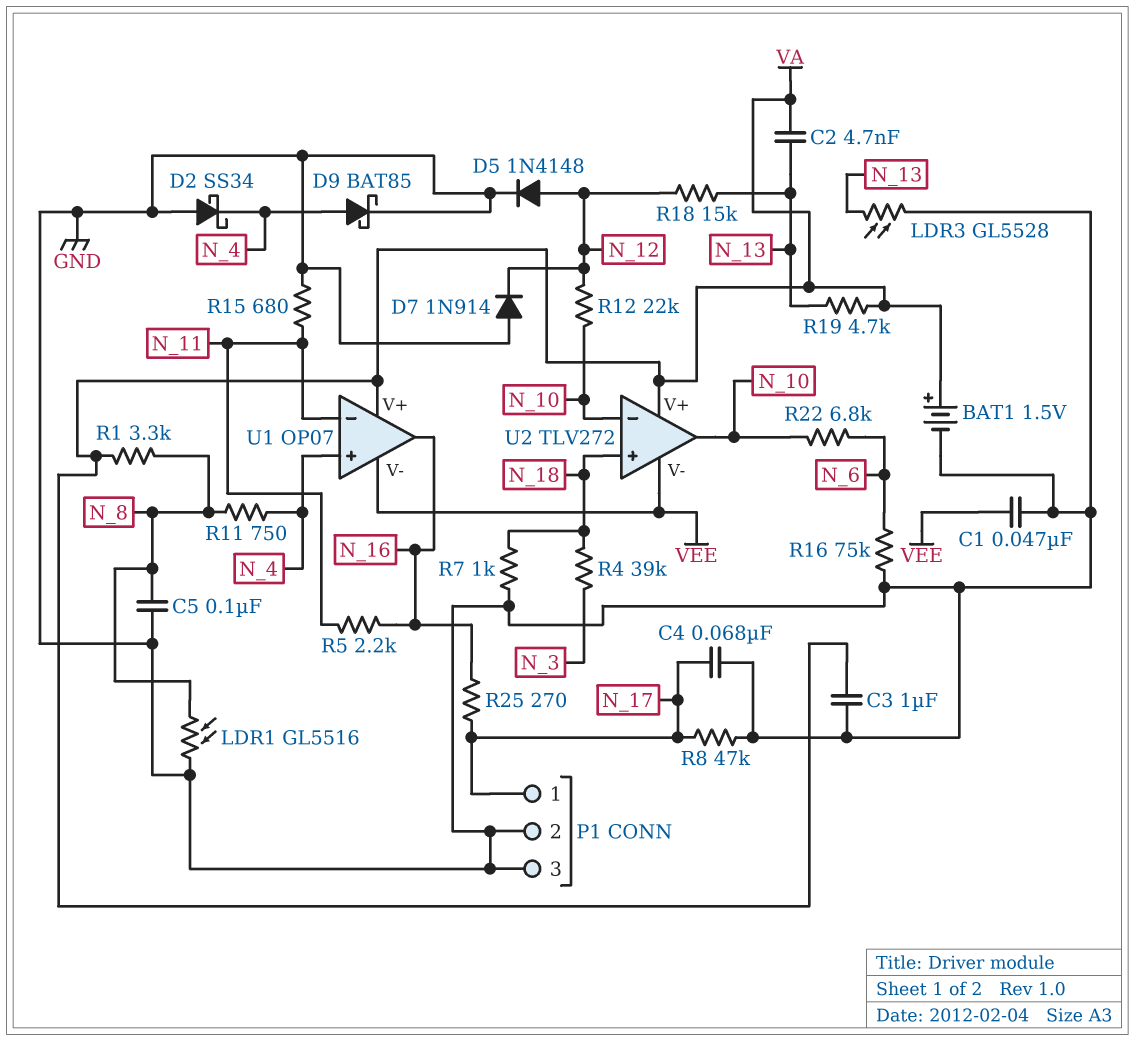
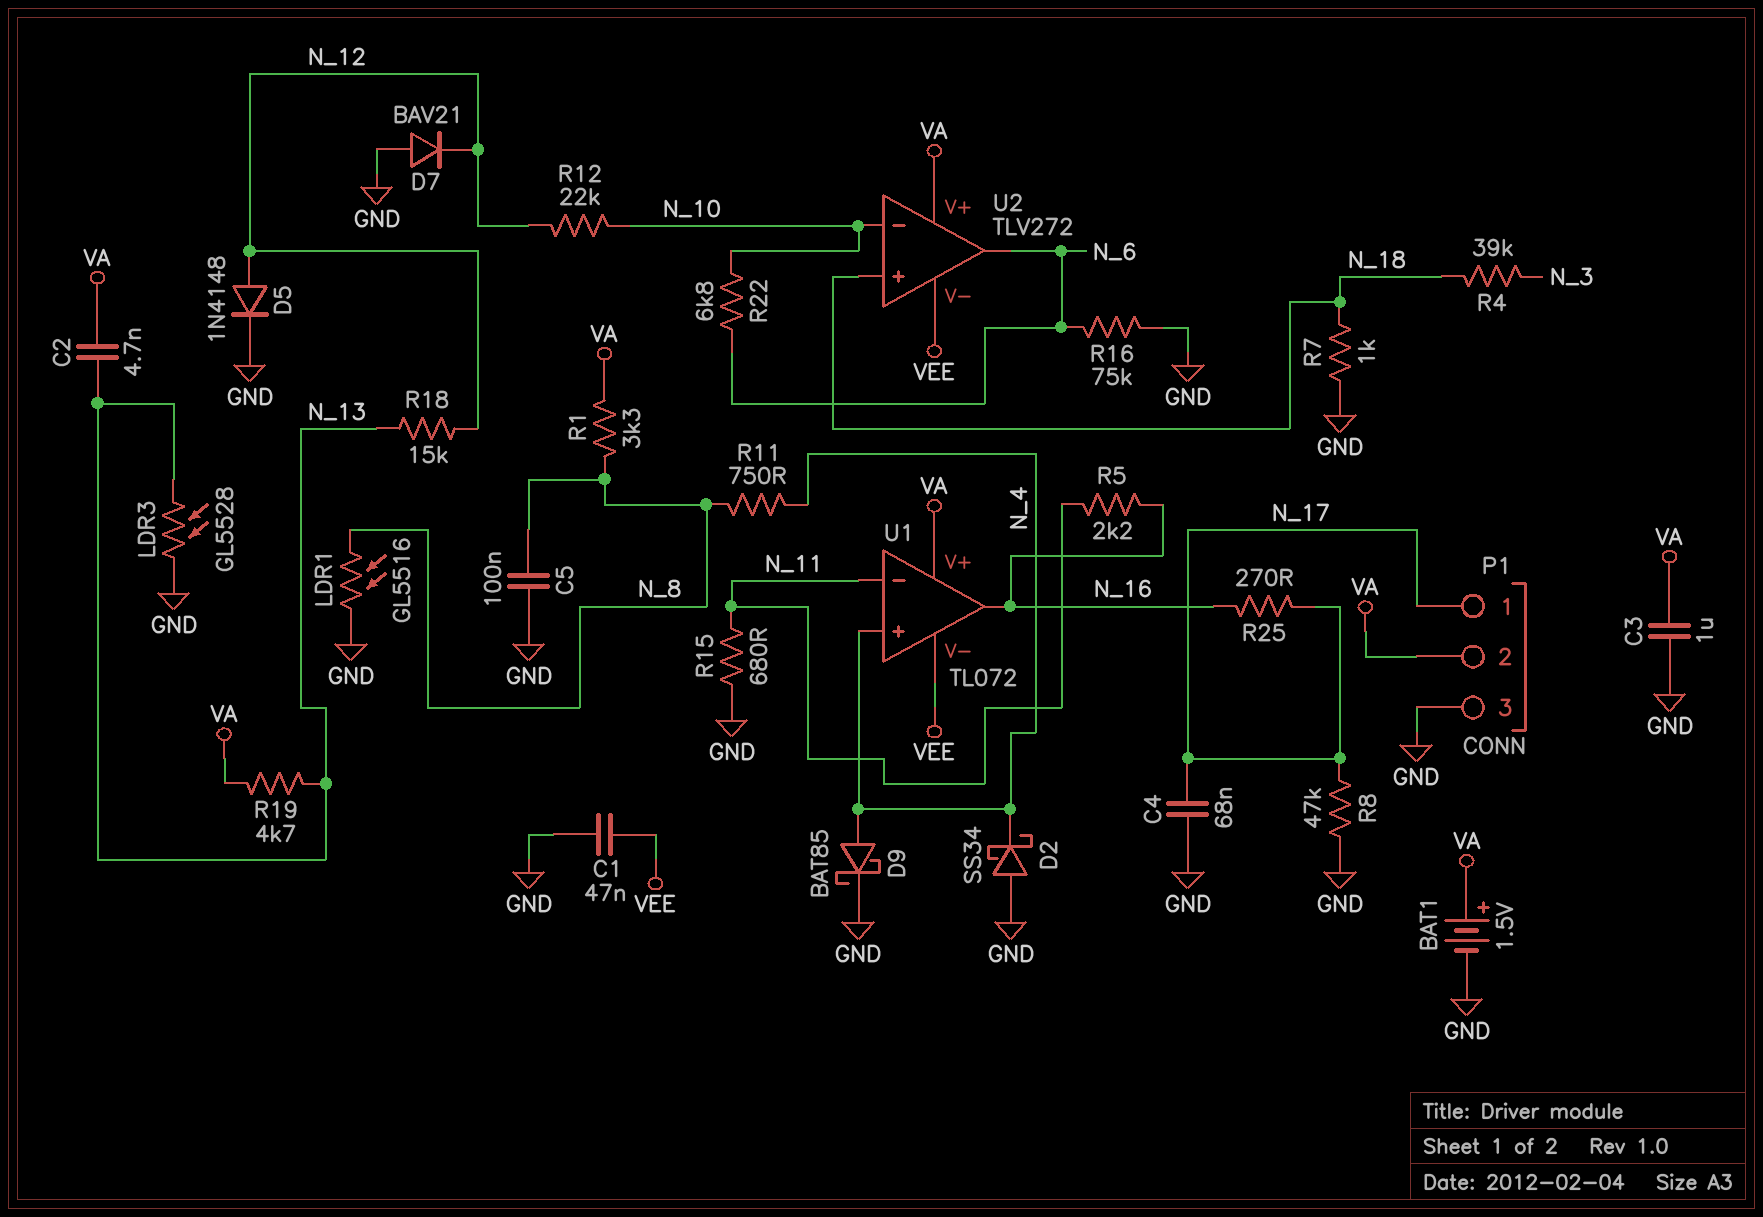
D7: diode 1N914 (A GND, K N_12) -> diode BAV21 (A GND, K N_12)
P1 pin 2: GND -> VA
U1: OP07 -> TL072
U2 pin out: N_10 -> N_6

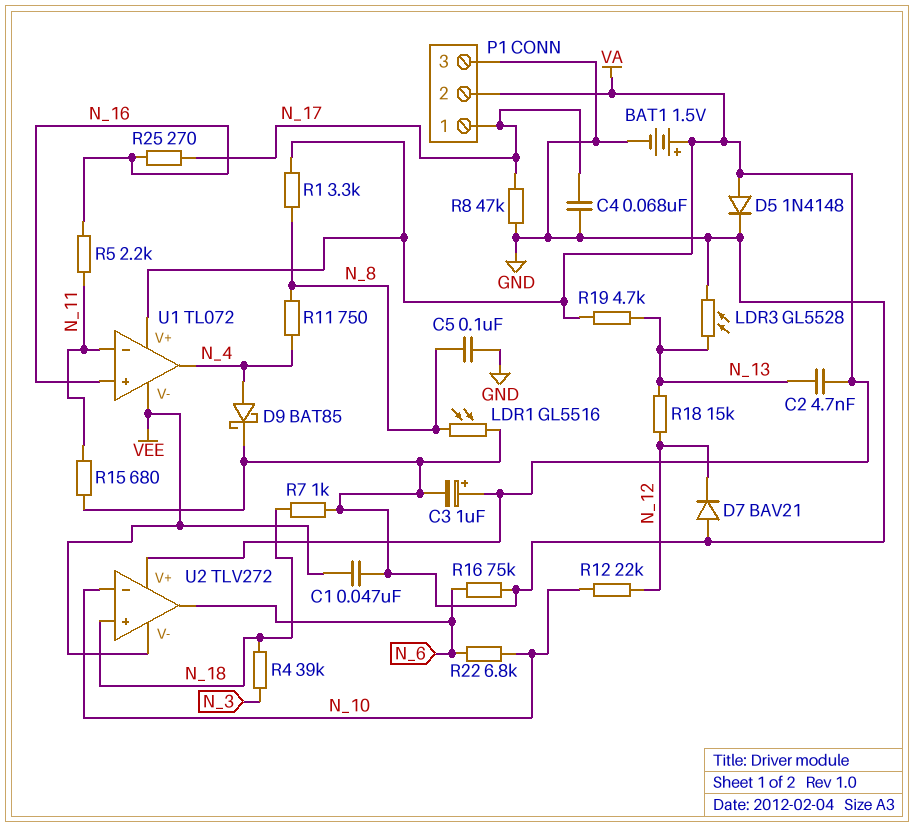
C3: 1uF (GND, VA) -> 1uF (plus VA, minus GND)
D2: schottky SS34 (A GND, K N_4) -> none
D5: diode 1N4148 (A N_12, K GND) -> diode 1N4148 (A VA, K GND)
U1 pin in+: N_4 -> N_16
U1 pin out: N_16 -> N_4

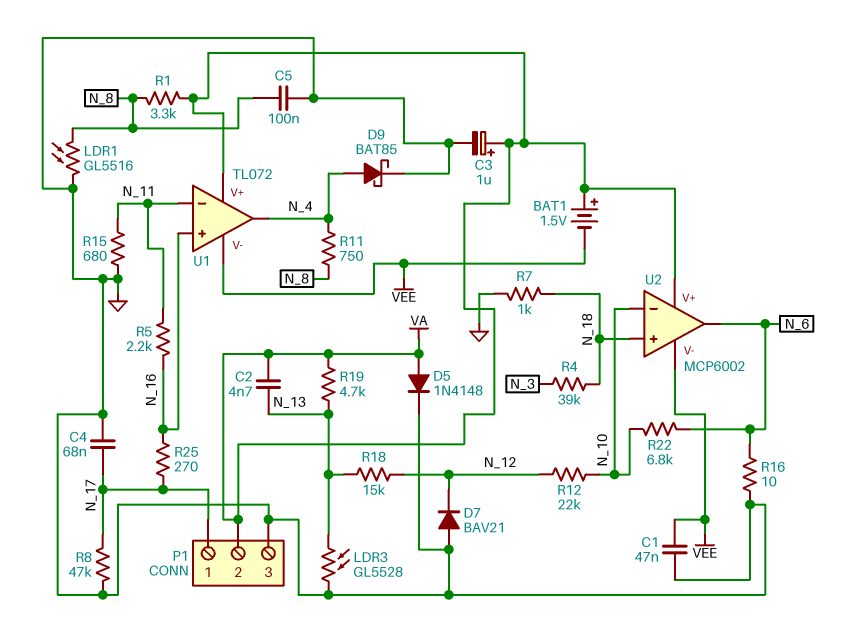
BAT1: 1.5V (plus VA, minus GND) -> 1.5V (plus VA, minus VEE)
R16: 75k (GND, N_6) -> 10 (GND, N_6)
U2: TLV272 -> MCP6002

